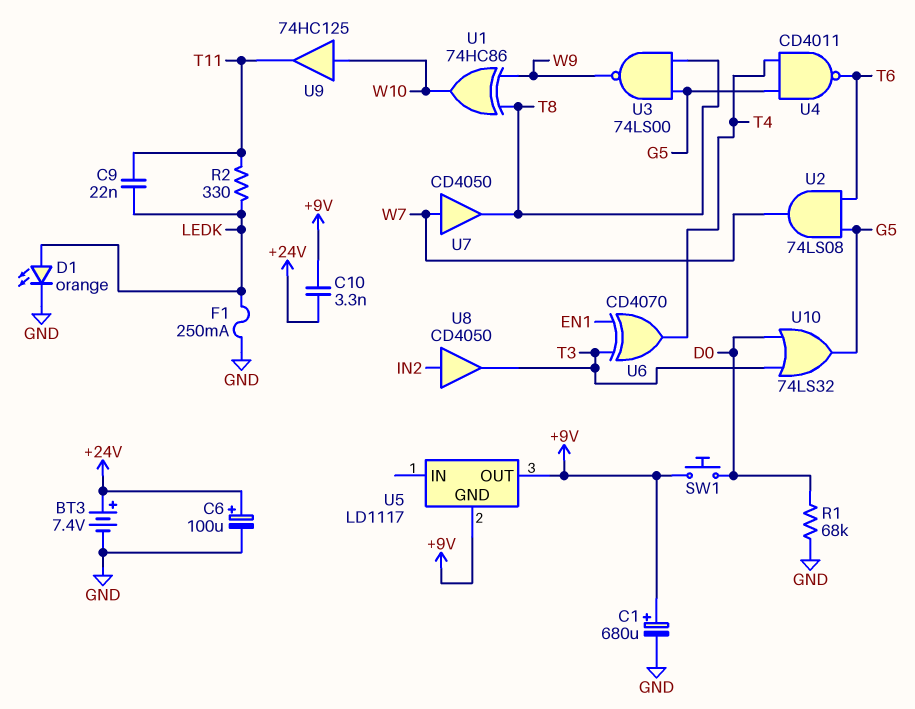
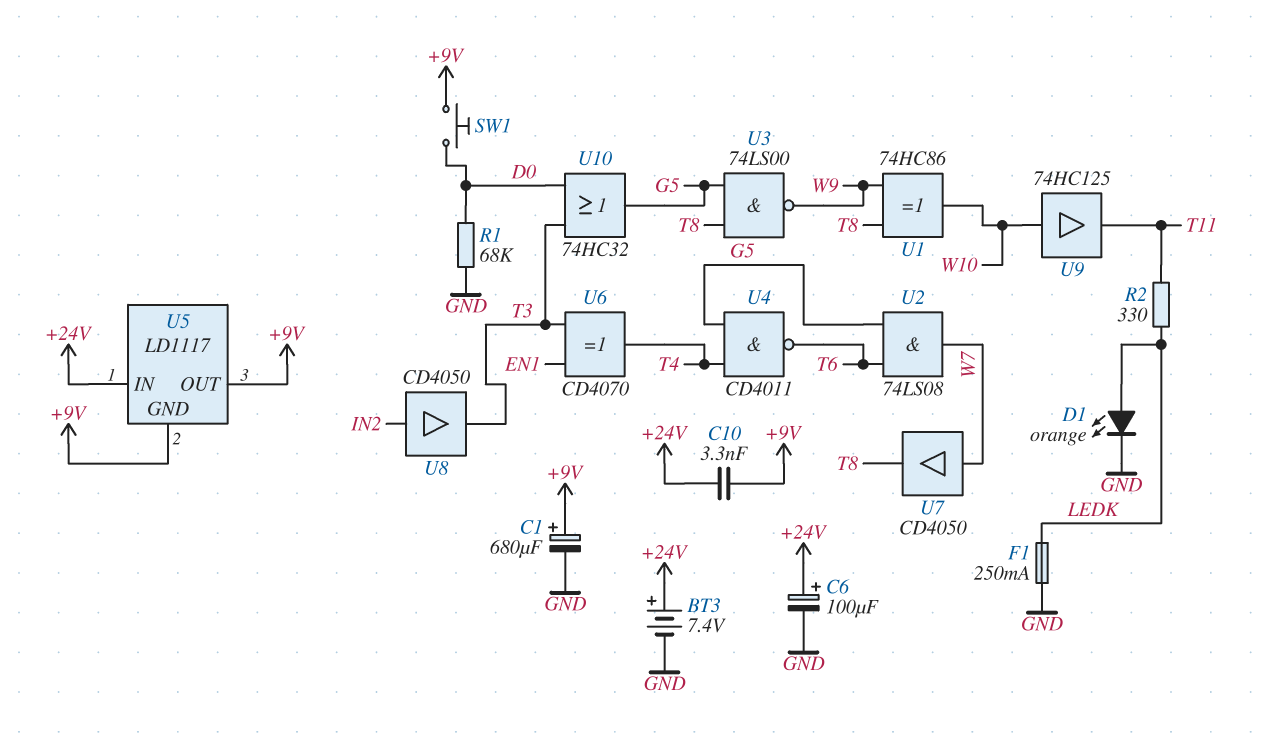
C9: 22nF (LEDK, T11) -> none
U5 pin IN: none -> +24V
U10: OR 74LS32 (in D0, in T3, out G5) -> OR 74HC32 (in D0, in T3, out G5)

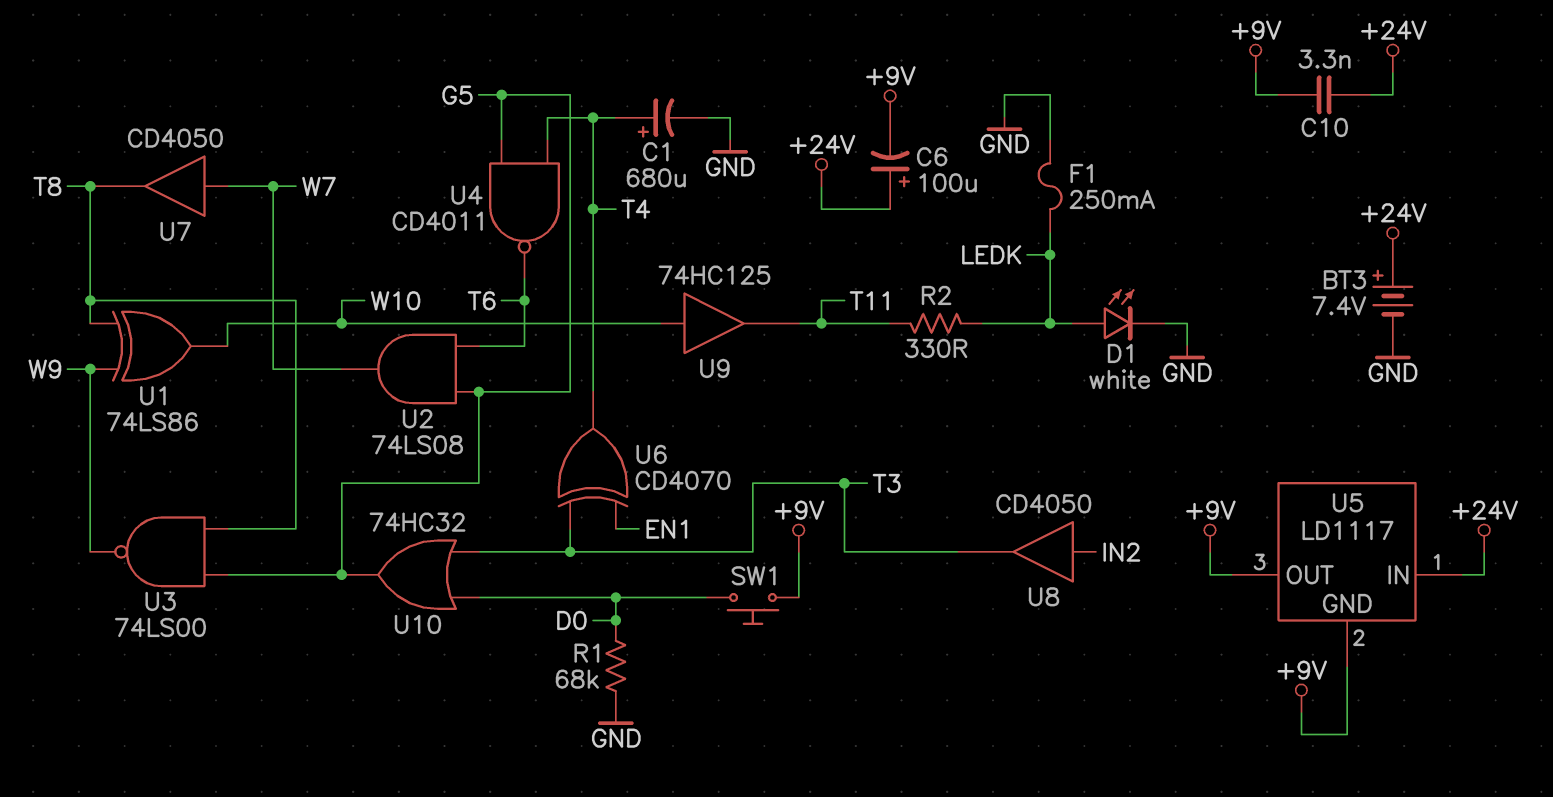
C1: 680uF (plus +9V, minus GND) -> 680uF (plus T4, minus GND)
C6: 100uF (plus +24V, minus GND) -> 100uF (plus +24V, minus +9V)
D1: LED orange (A LEDK, K GND) -> LED white (A LEDK, K GND)
U1: XOR 74HC86 (in T8, in W9, out W10) -> XOR 74LS86 (in T8, in W9, out W10)

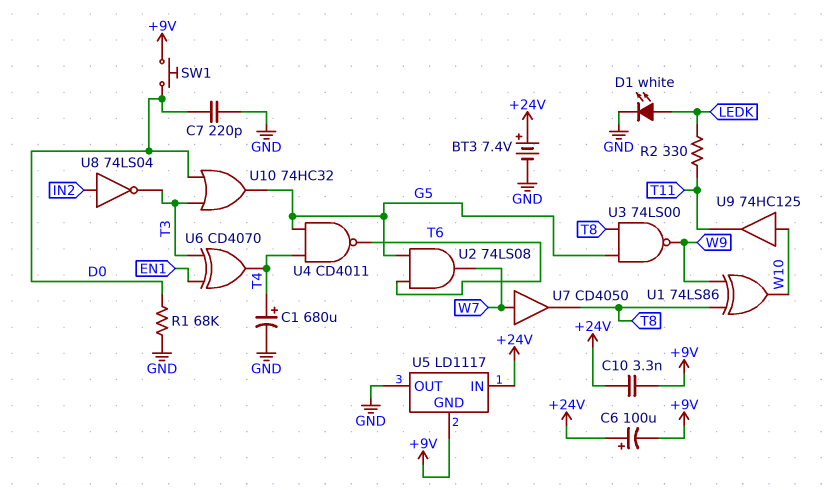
C7: none -> 220pF (D0, GND)
F1: 250mA (GND, LEDK) -> none
U5 pin OUT: +9V -> GND
U8: buffer CD4050 (in IN2, out T3) -> NOT 74LS04 (in IN2, out T3)

